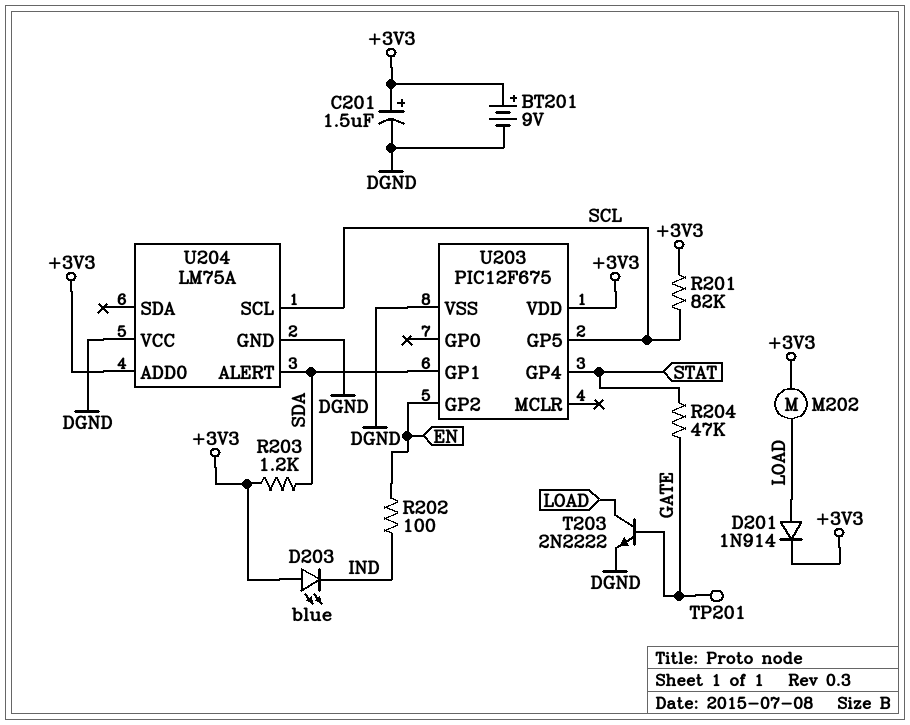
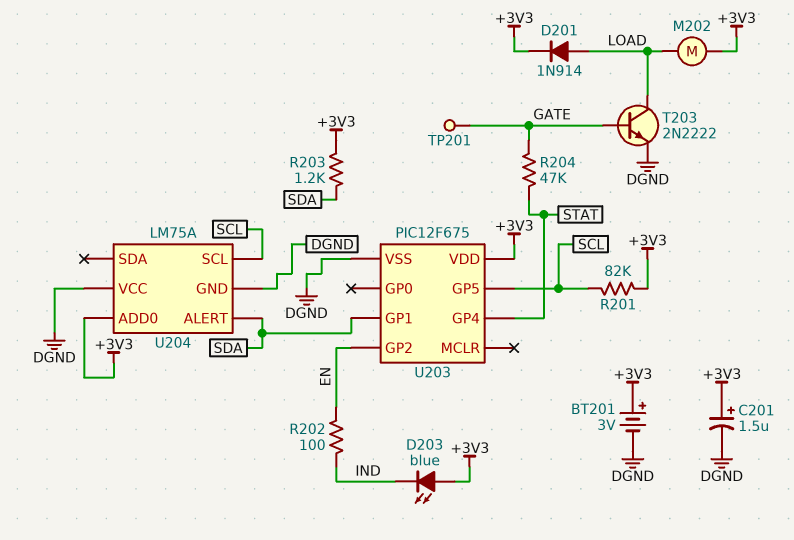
BT201: 9V (plus +3V3, minus DGND) -> 3V (plus +3V3, minus DGND)

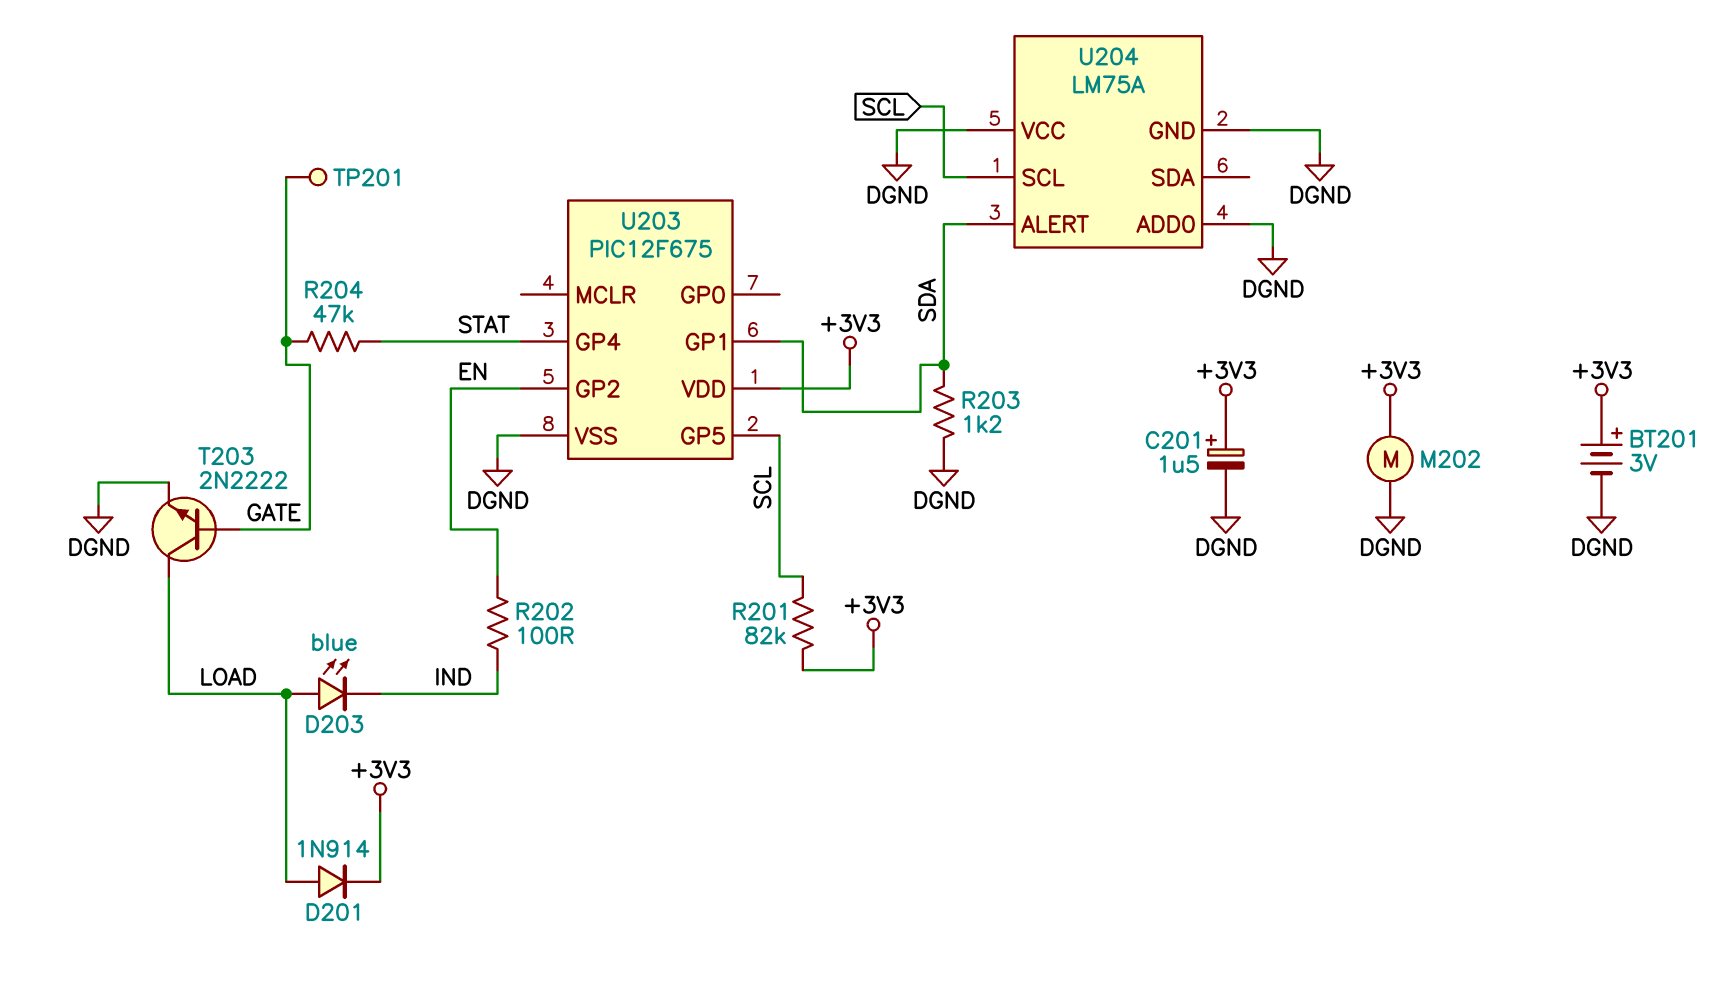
D203: LED blue (A +3V3, K IND) -> LED blue (A LOAD, K IND)
M202: motor (+3V3, LOAD) -> motor (+3V3, DGND)
R203: 1.2k (+3V3, SDA) -> 1.2k (DGND, SDA)
U204 pin ADD0: +3V3 -> DGND

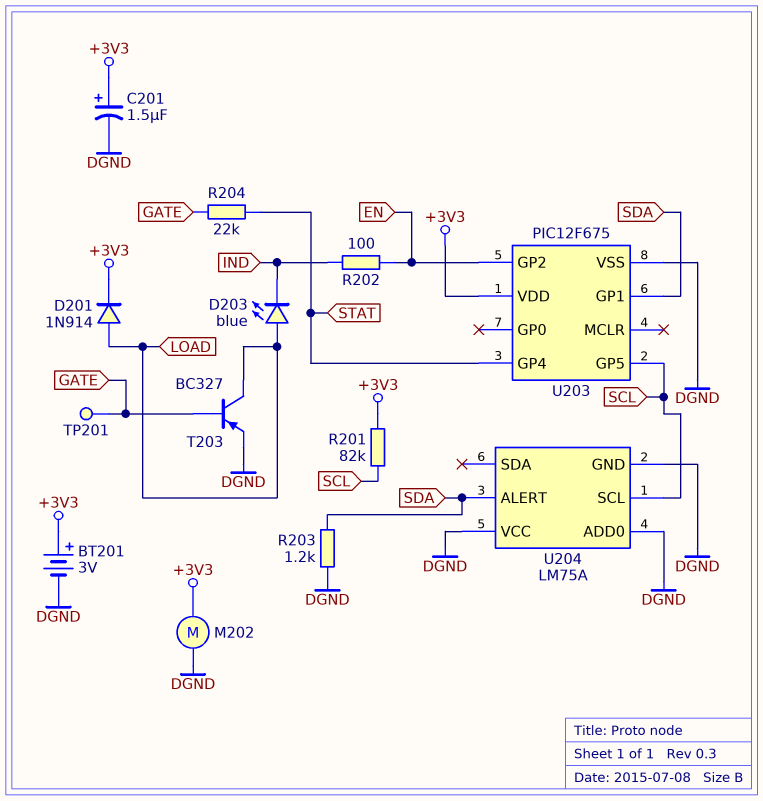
R204: 47k (GATE, STAT) -> 22k (GATE, STAT)
T203: NPN 2N2222 (B GATE, C LOAD, E DGND) -> PNP BC327 (B GATE, C LOAD, E DGND)

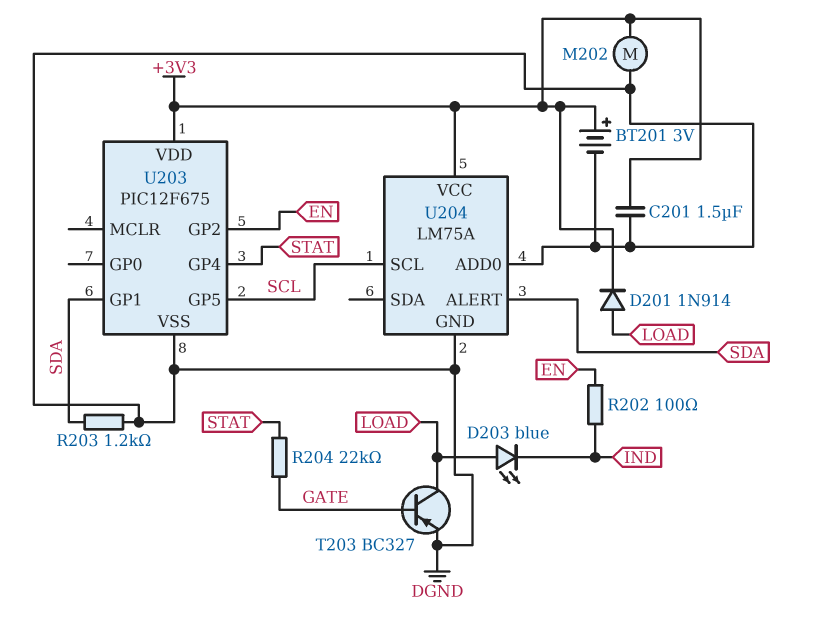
C201: 1.5uF (plus +3V3, minus DGND) -> 1.5uF (+3V3, DGND)
R201: 82k (+3V3, SCL) -> none
TP201: test point (GATE) -> none
U204 pin VCC: DGND -> +3V3

